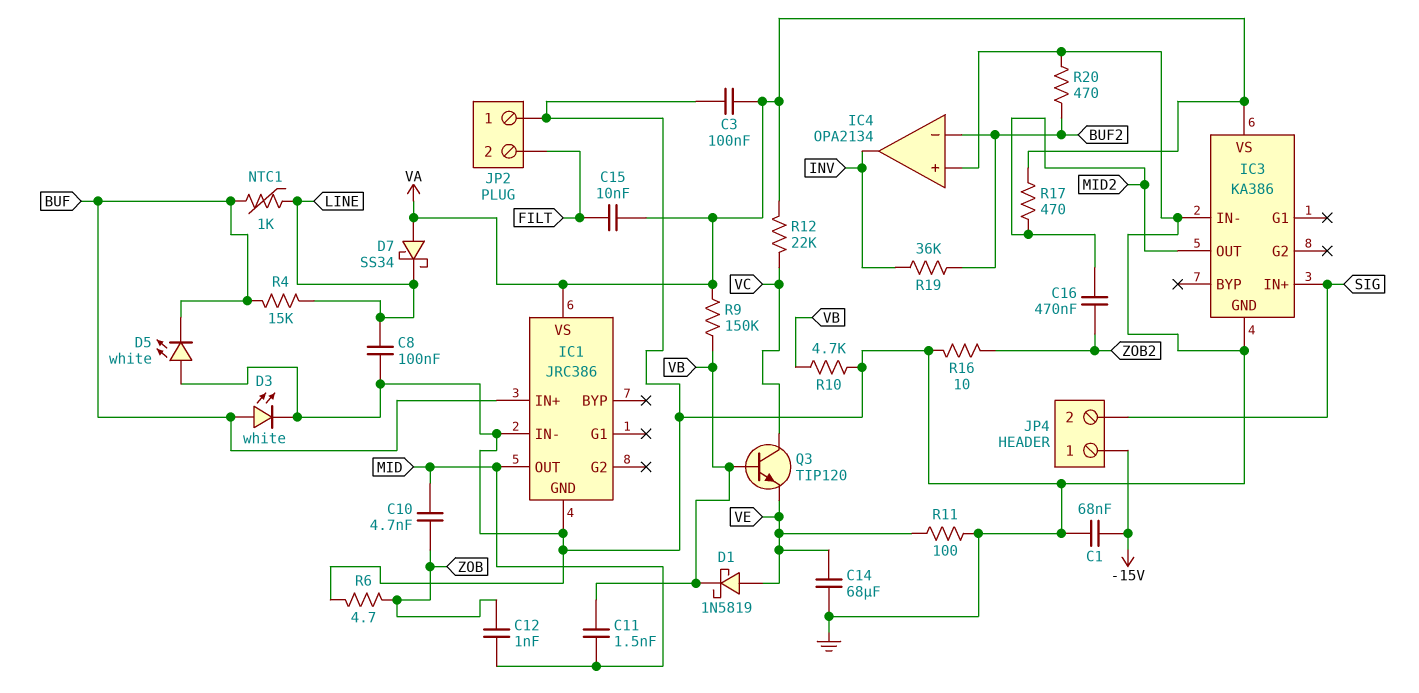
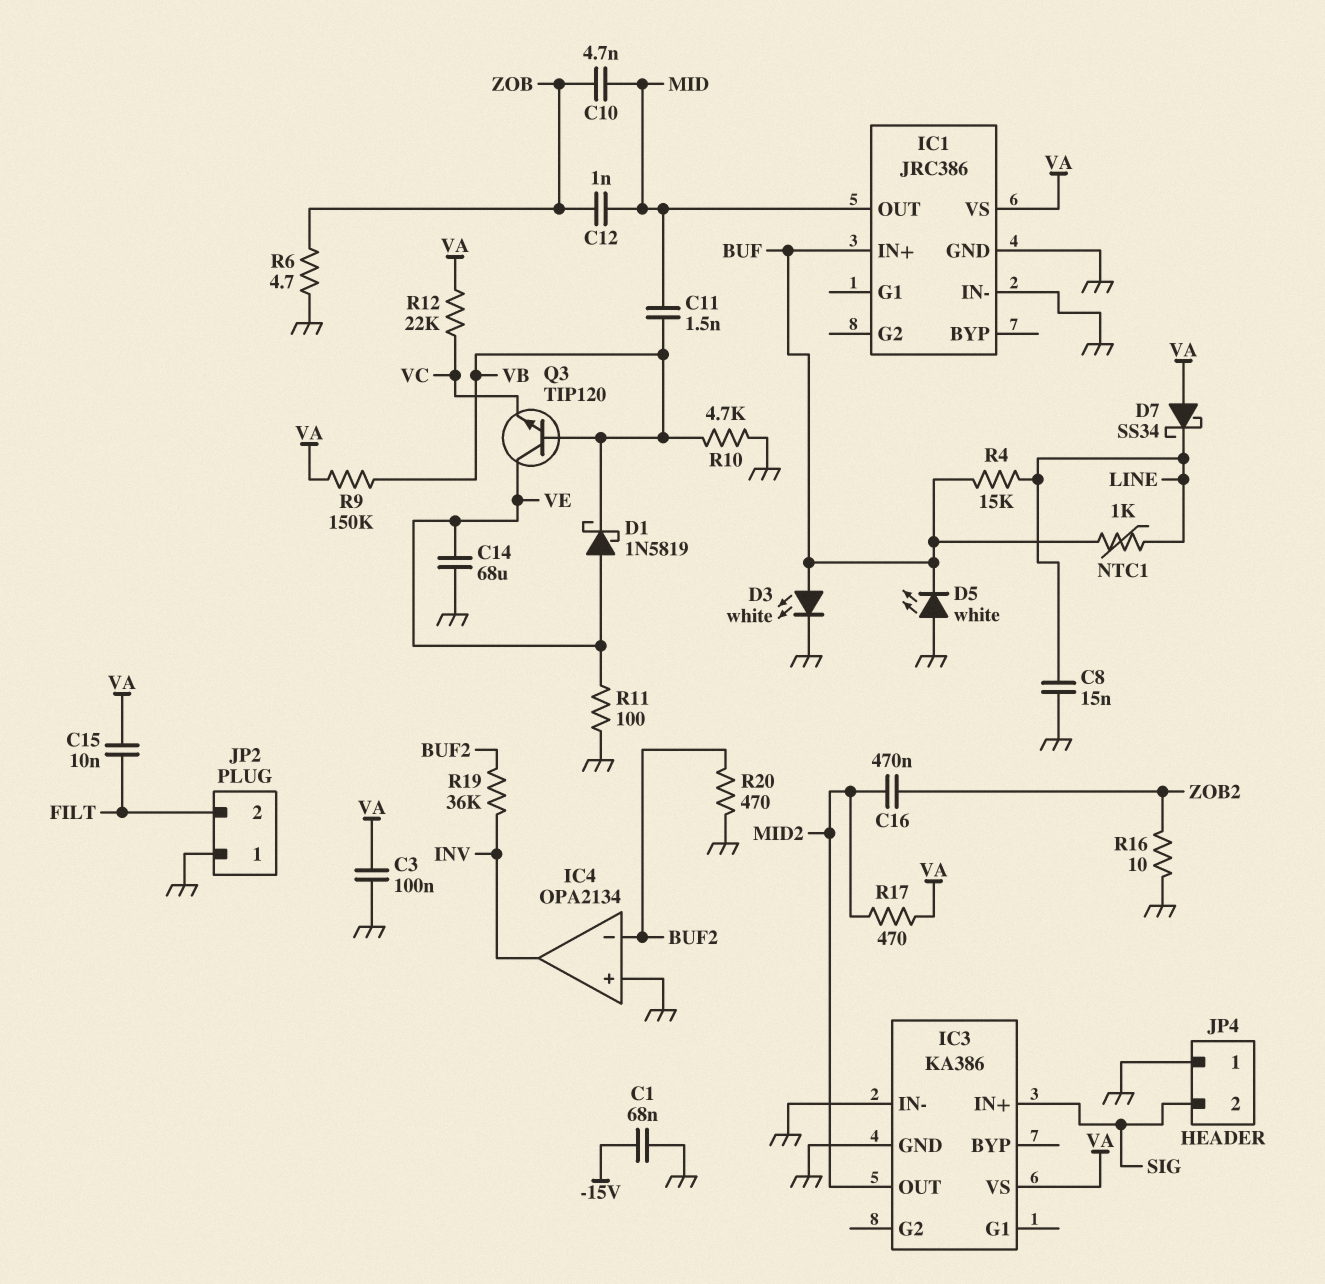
C8: 100nF (GND, LINE) -> 15nF (GND, LINE)
JP4 pin 1: -15V -> GND
Q3: NPN TIP120 (B VB, C VC, E VE) -> NPN TIP120 (B VB, C VE, E VC)

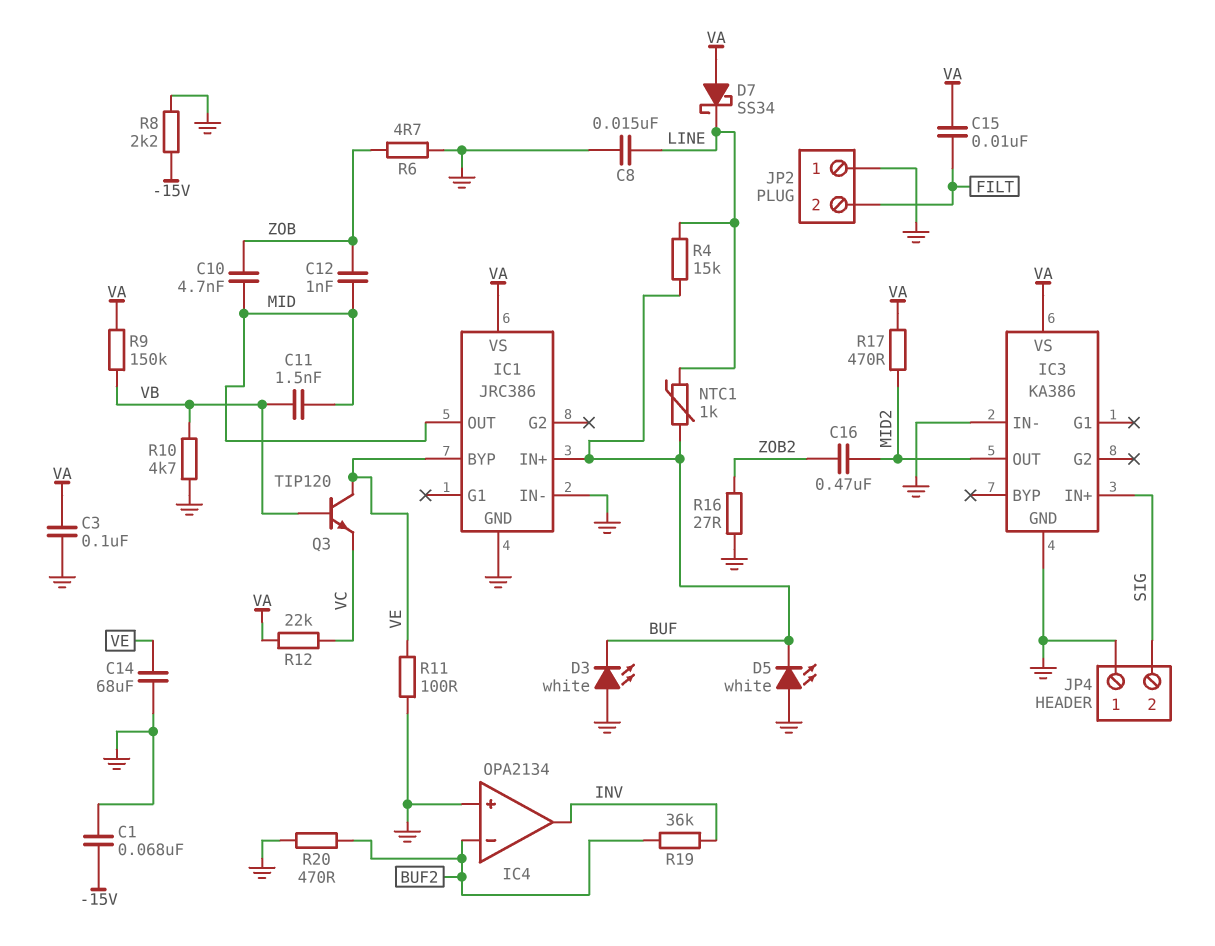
D1: schottky 1N5819 (A VE, K VB) -> none
D3: LED white (A BUF, K GND) -> LED white (A GND, K BUF)
IC1 pin BYP: none -> VE
R8: none -> 2.2k (-15V, GND)
R16: 10 (GND, ZOB2) -> 27 (GND, ZOB2)

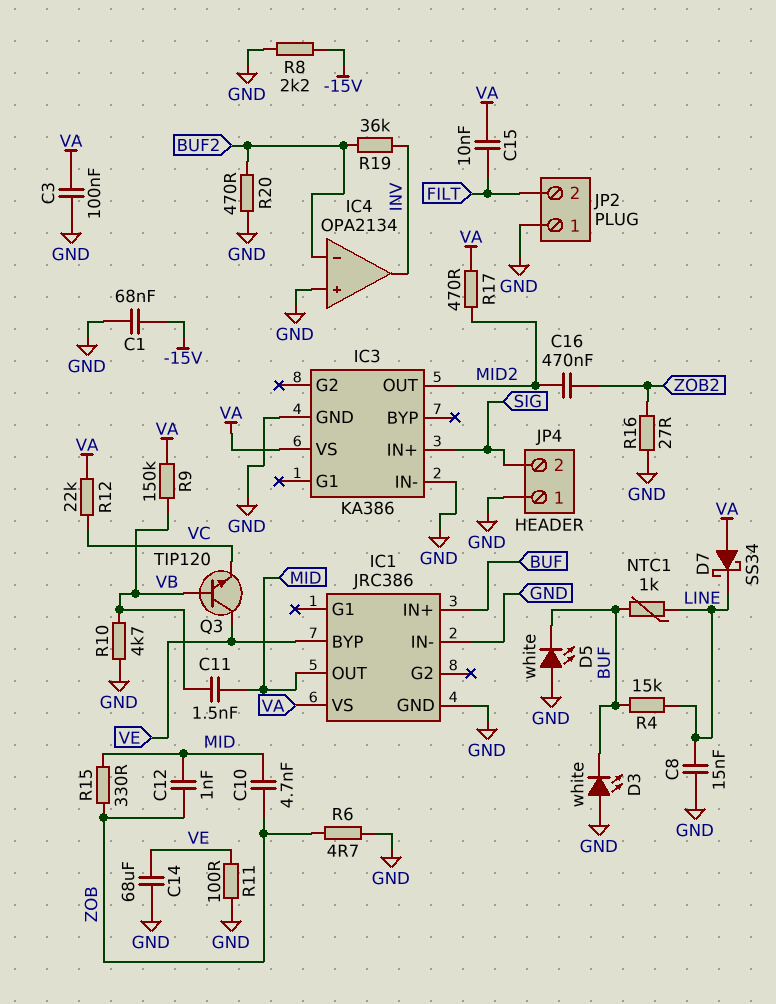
R15: none -> 330 (MID, ZOB)

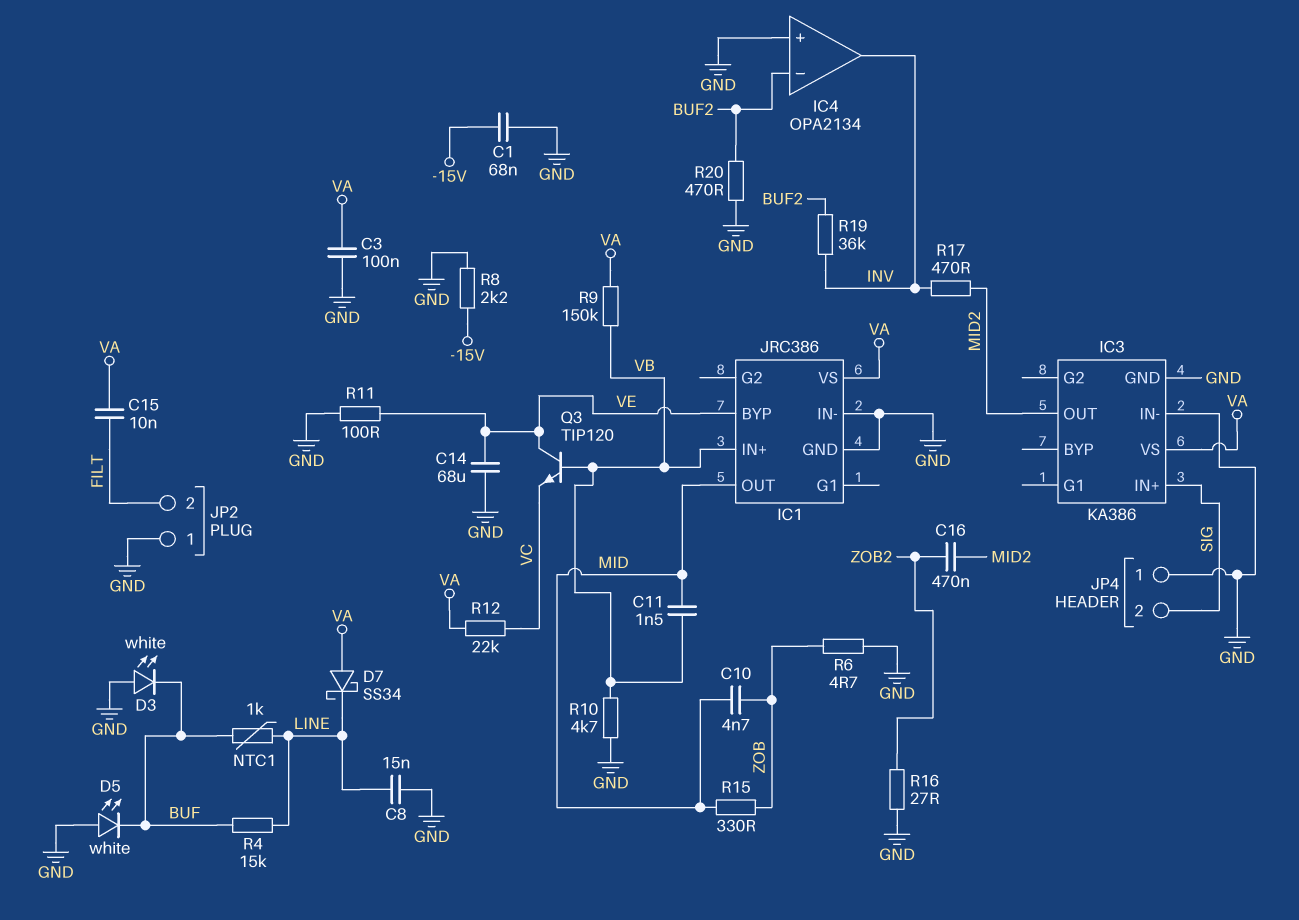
C12: 1nF (MID, ZOB) -> none
IC1 pin IN+: BUF -> VB
R17: 470 (MID2, VA) -> 470 (INV, MID2)

